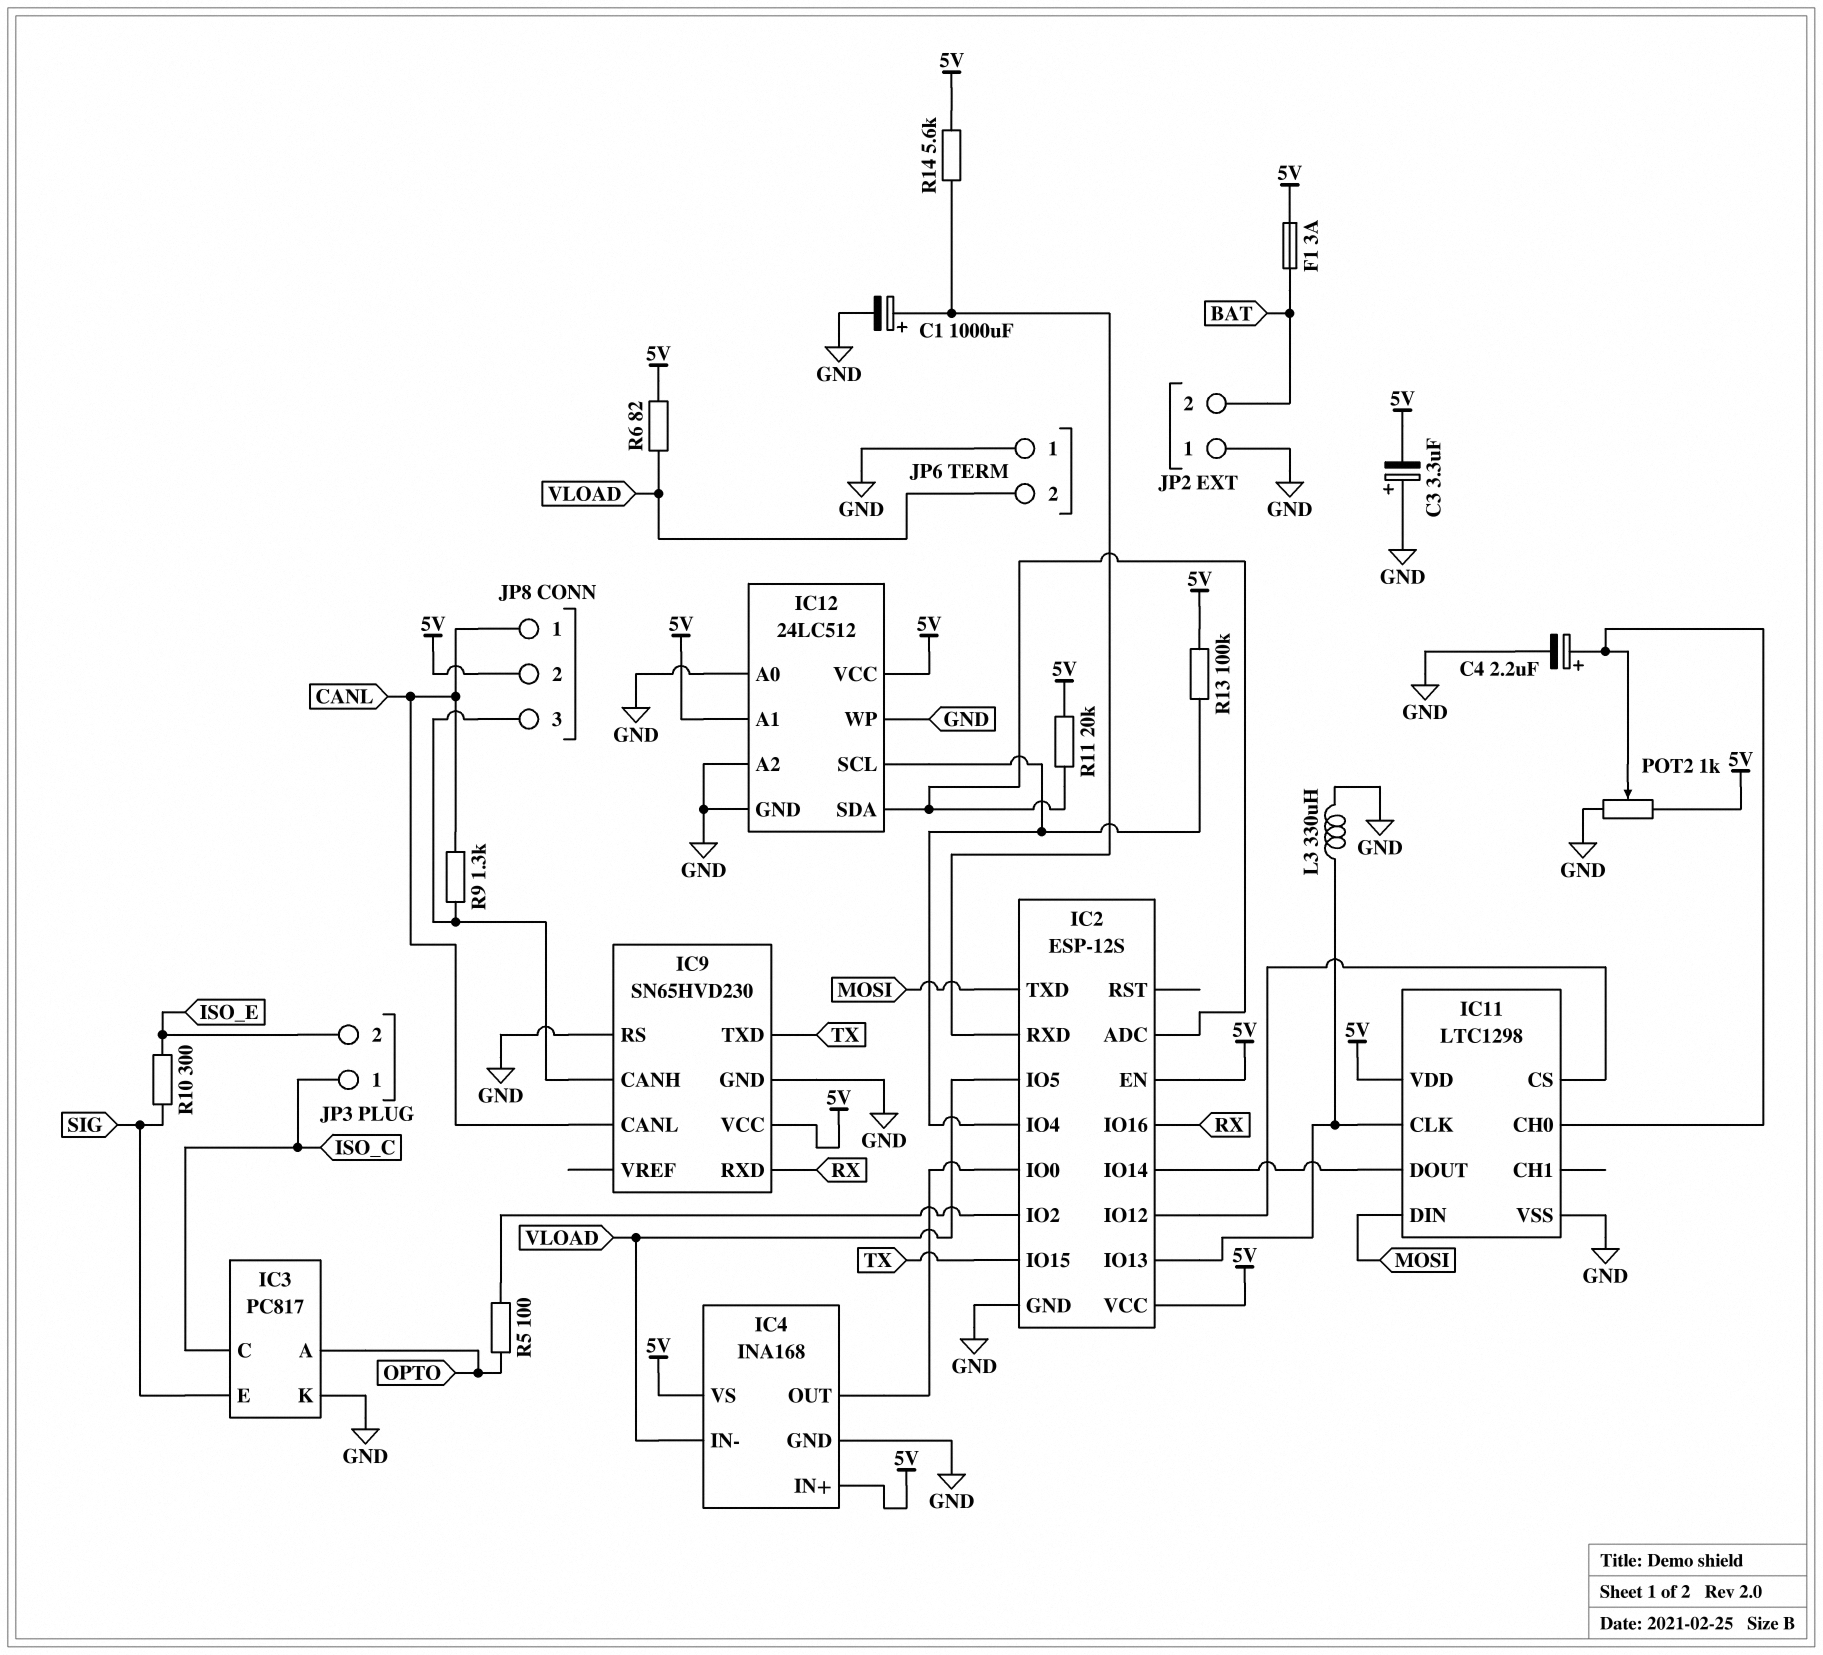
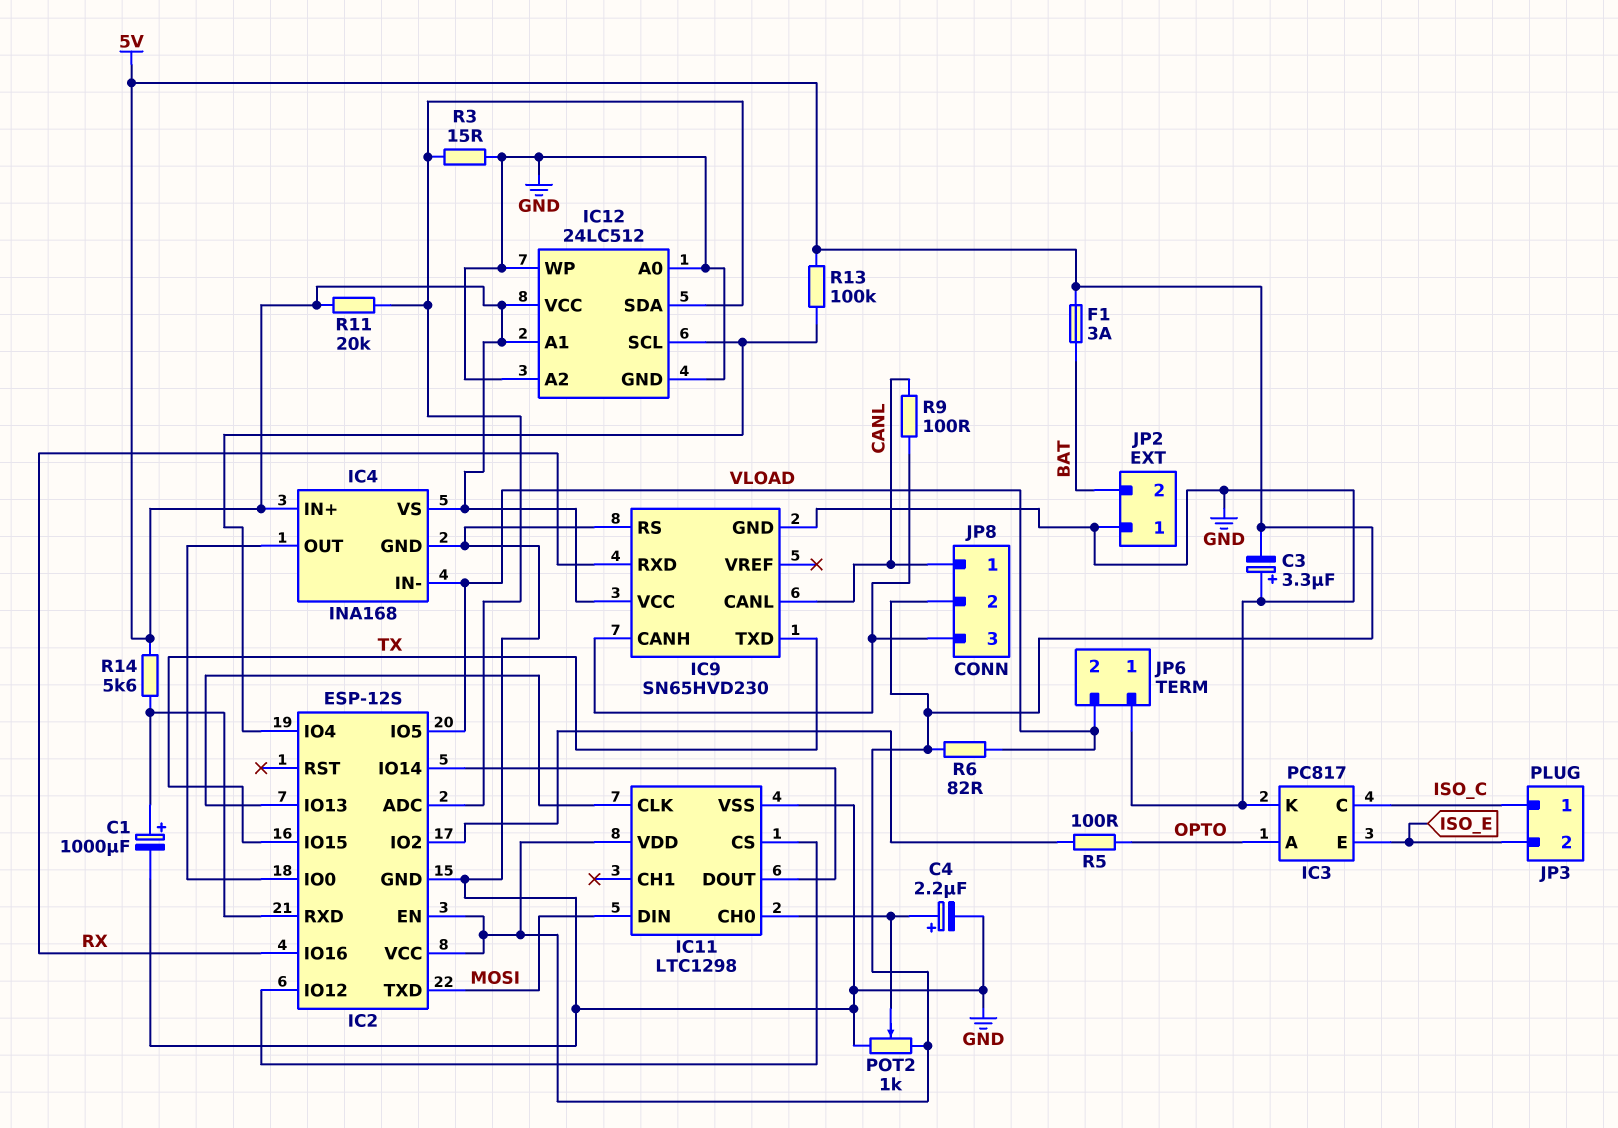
IC3 pin E: SIG -> ISO_E
L3: 330uH (GND, IC2/IO13) -> none
R3: none -> 15 (GND, IC2/ADC)
R9: 1.3k (CANL, IC9/CANH) -> 100 (CANL, IC9/CANH)
R10: 300 (ISO_E, SIG) -> none

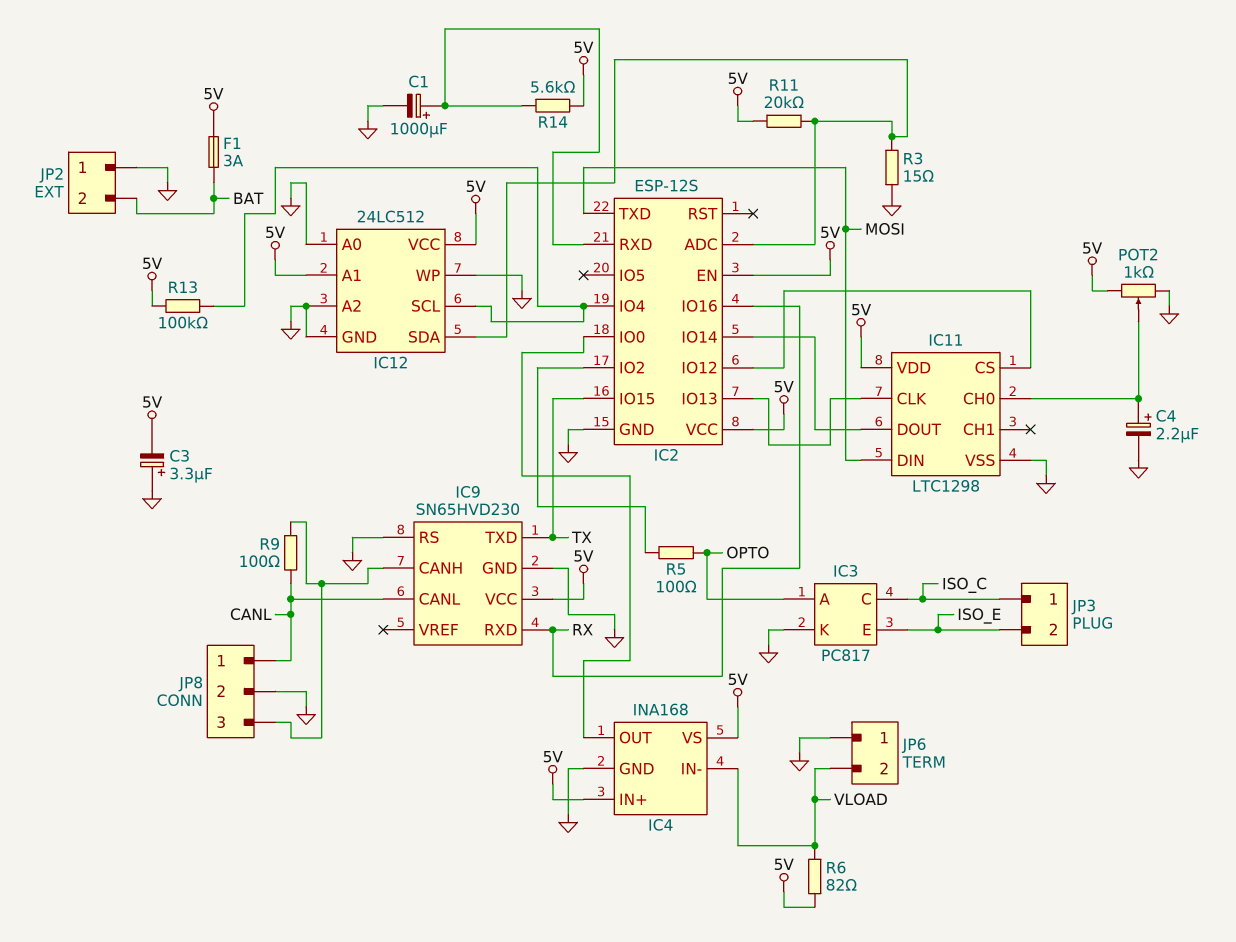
IC2 pin IO5: VLOAD -> none
JP8 pin 2: 5V -> GND

